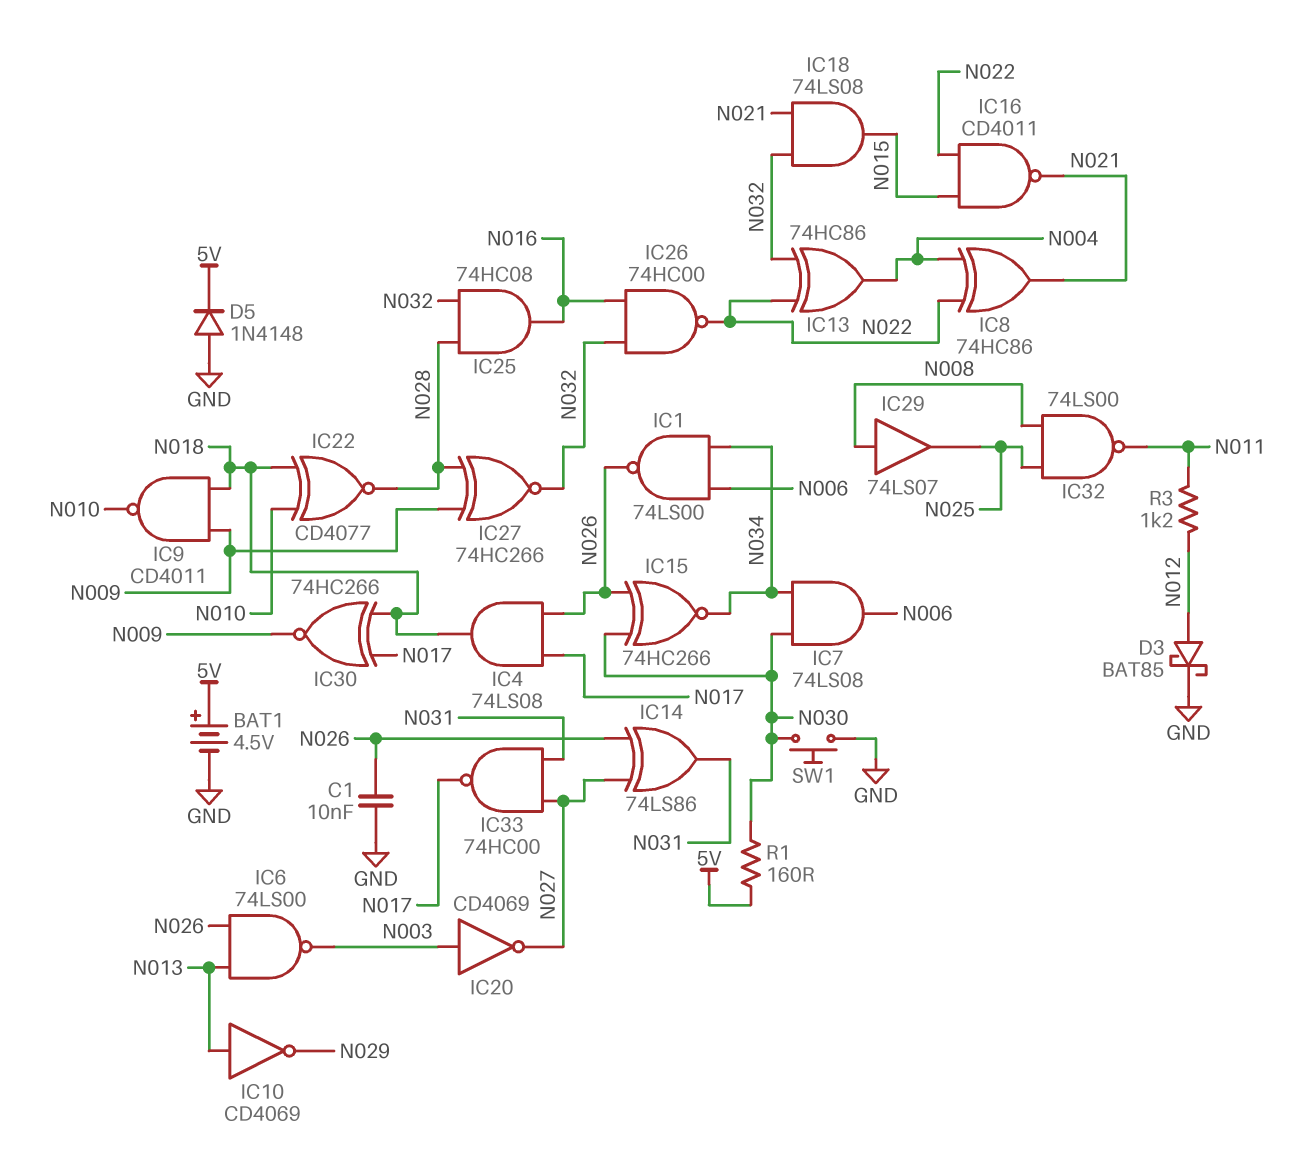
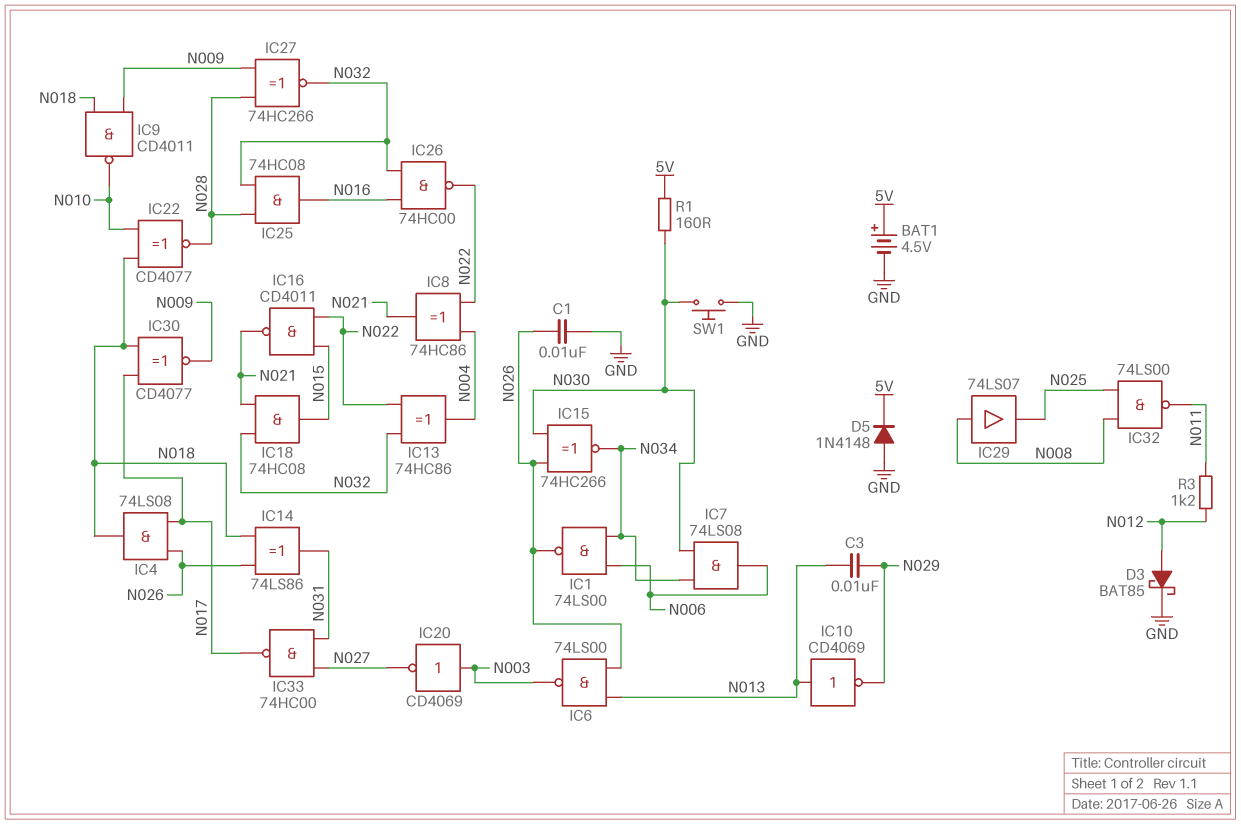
C3: none -> 10nF (N013, N029)
IC14: XOR 74LS86 (in N026, in N027, out N031) -> XOR 74LS86 (in N018, in N026, out N031)
IC18: AND 74LS08 (in N021, in N032, out N015) -> AND 74HC08 (in N021, in N032, out N015)
IC30: XNOR 74HC266 (in N017, in N018, out N009) -> XNOR CD4077 (in N017, in N018, out N009)

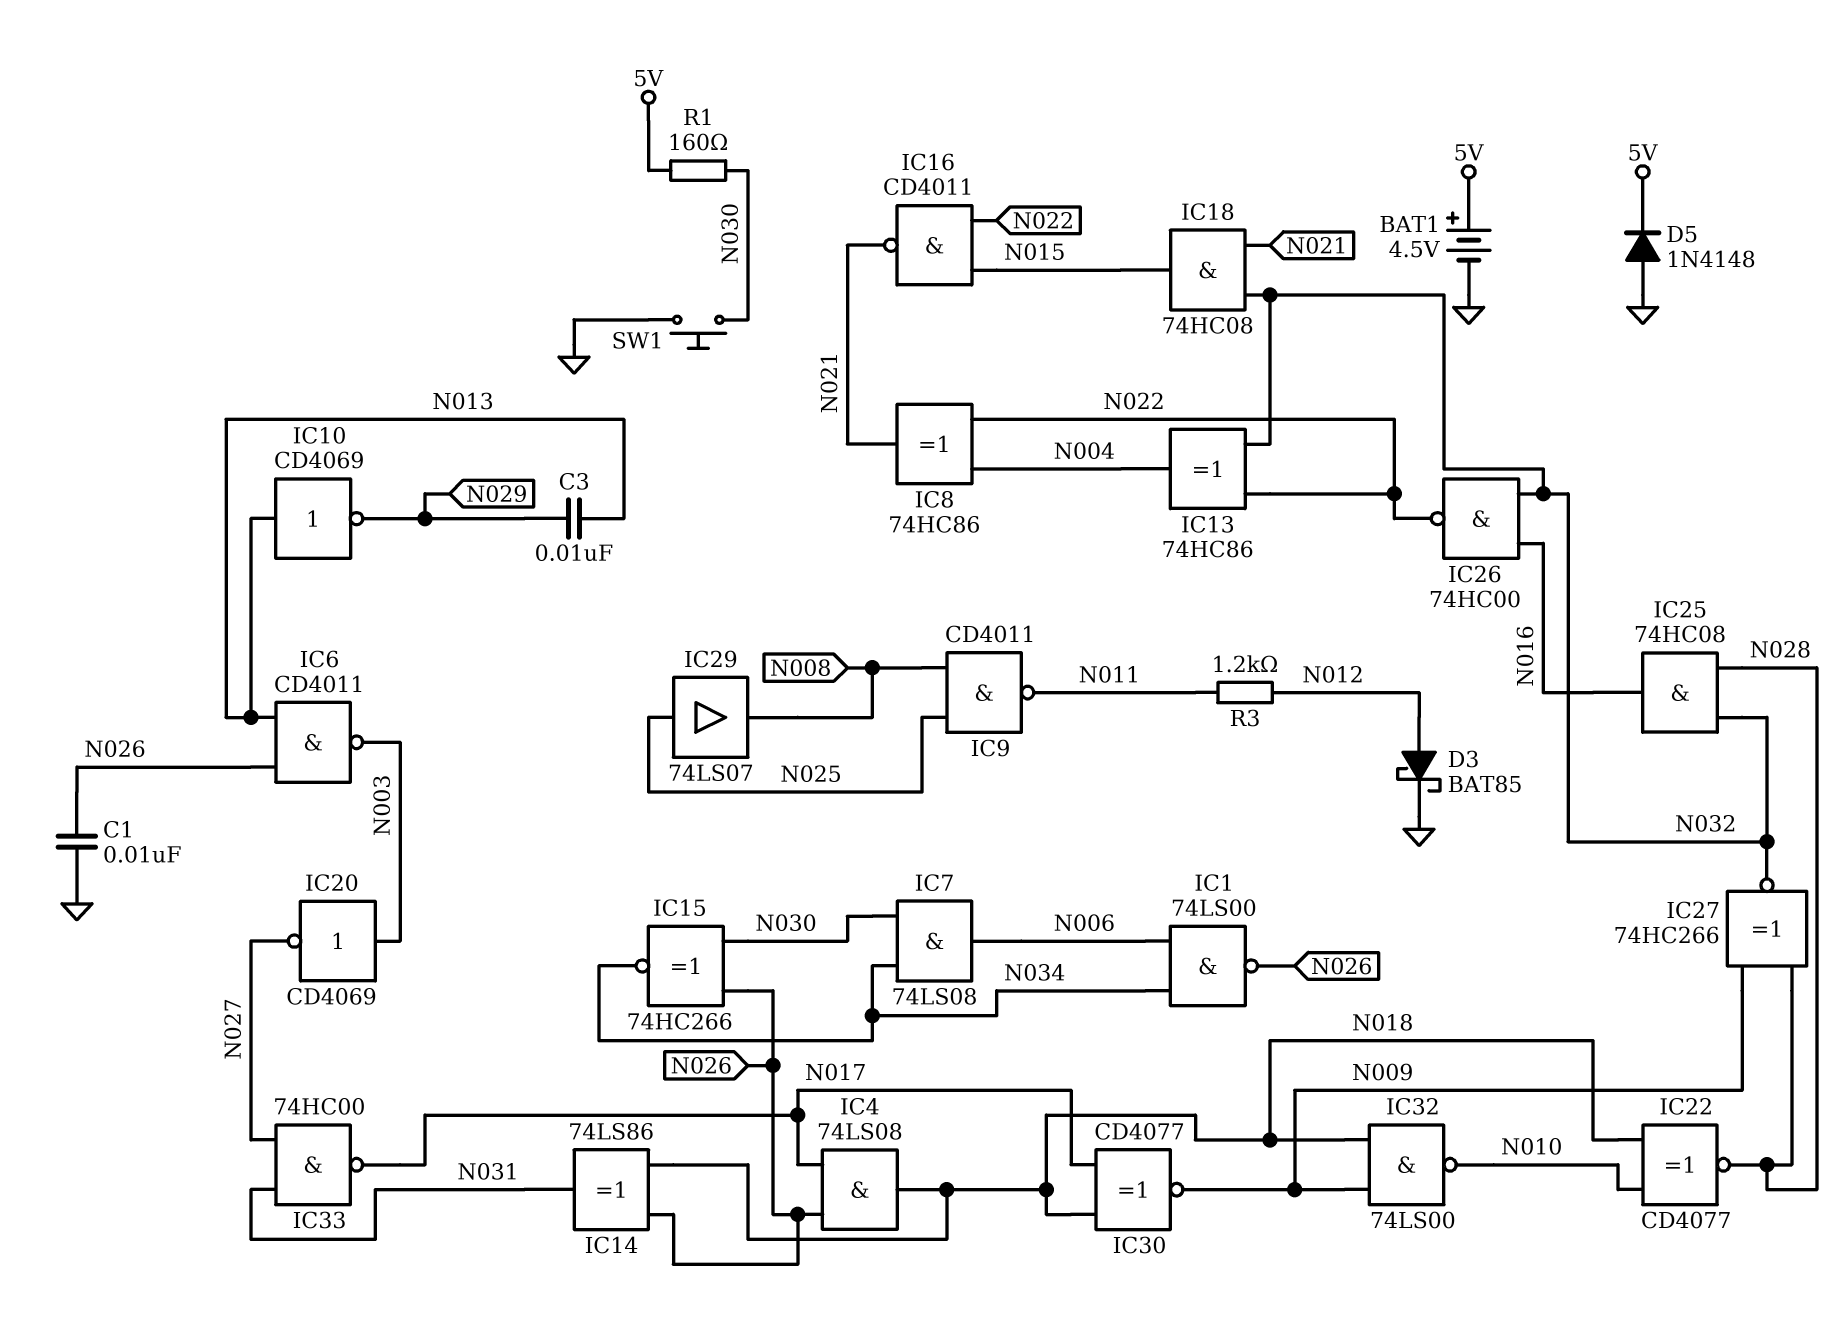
IC6: NAND 74LS00 (in N013, in N026, out N003) -> NAND CD4011 (in N013, in N026, out N003)
IC9: NAND CD4011 (in N009, in N018, out N010) -> NAND CD4011 (in N008, in N025, out N011)
IC29: buffer 74LS07 (in N008, out N025) -> buffer 74LS07 (in N025, out N008)
IC32: NAND 74LS00 (in N008, in N025, out N011) -> NAND 74LS00 (in N009, in N018, out N010)

